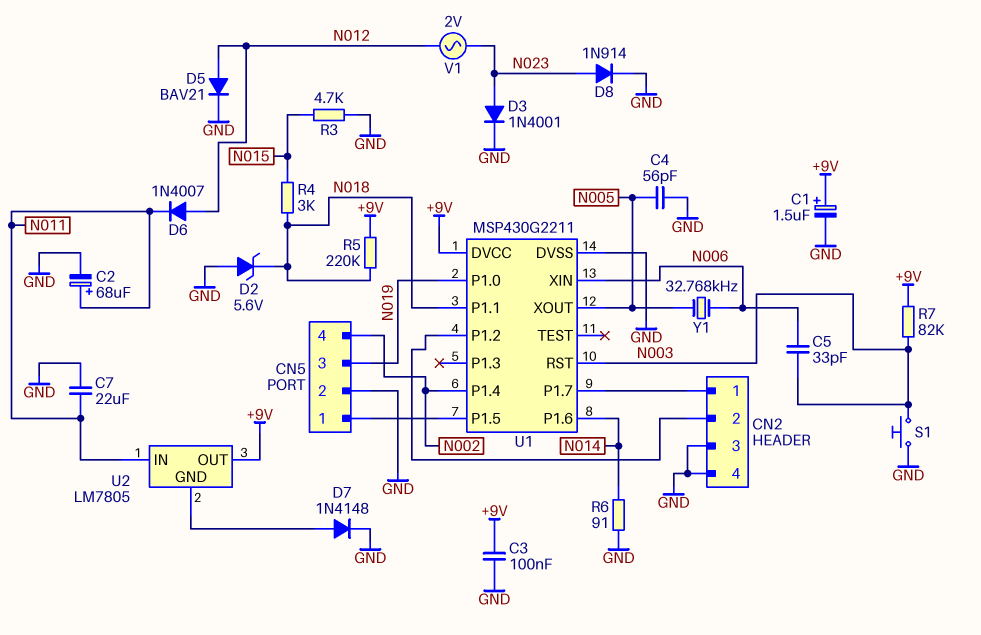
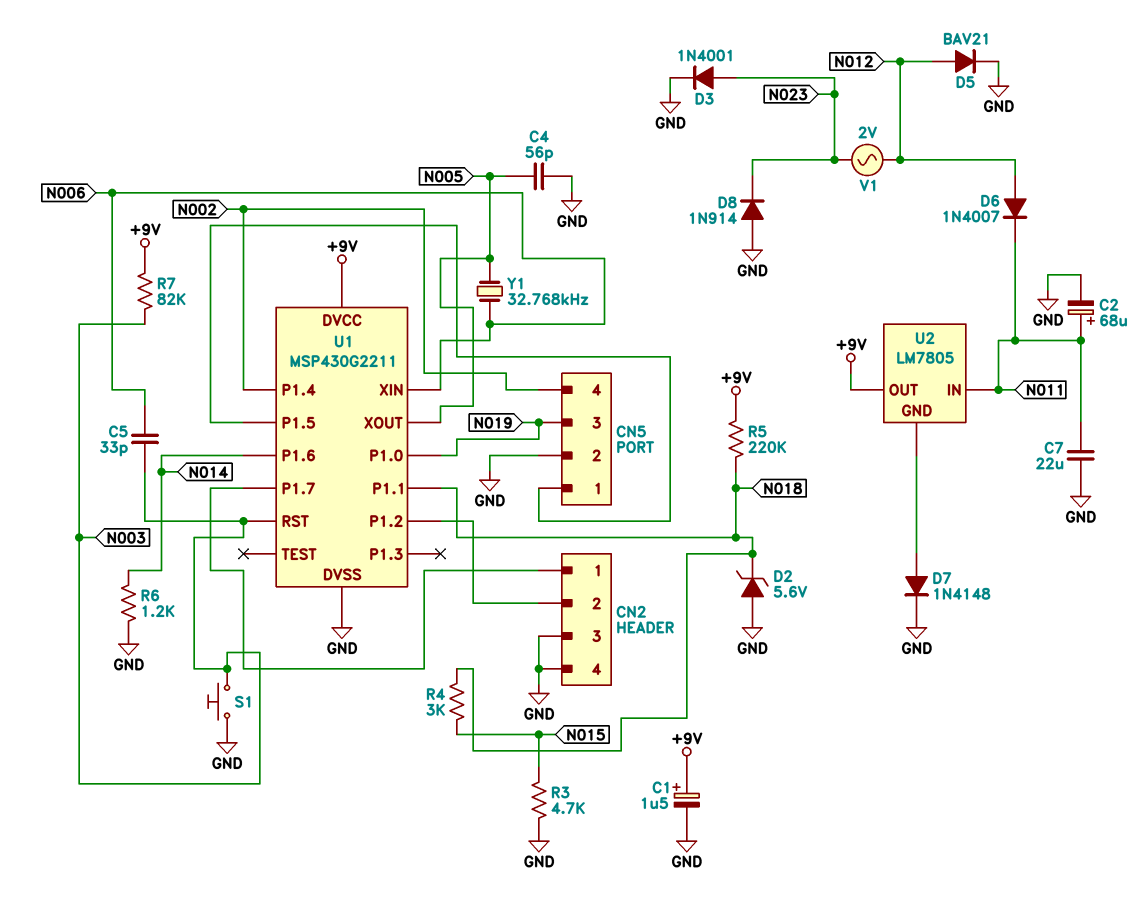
C3: 100nF (+9V, GND) -> none
D8: diode 1N914 (A N023, K GND) -> diode 1N914 (A GND, K N023)
R6: 91 (GND, N014) -> 1.2k (GND, N014)

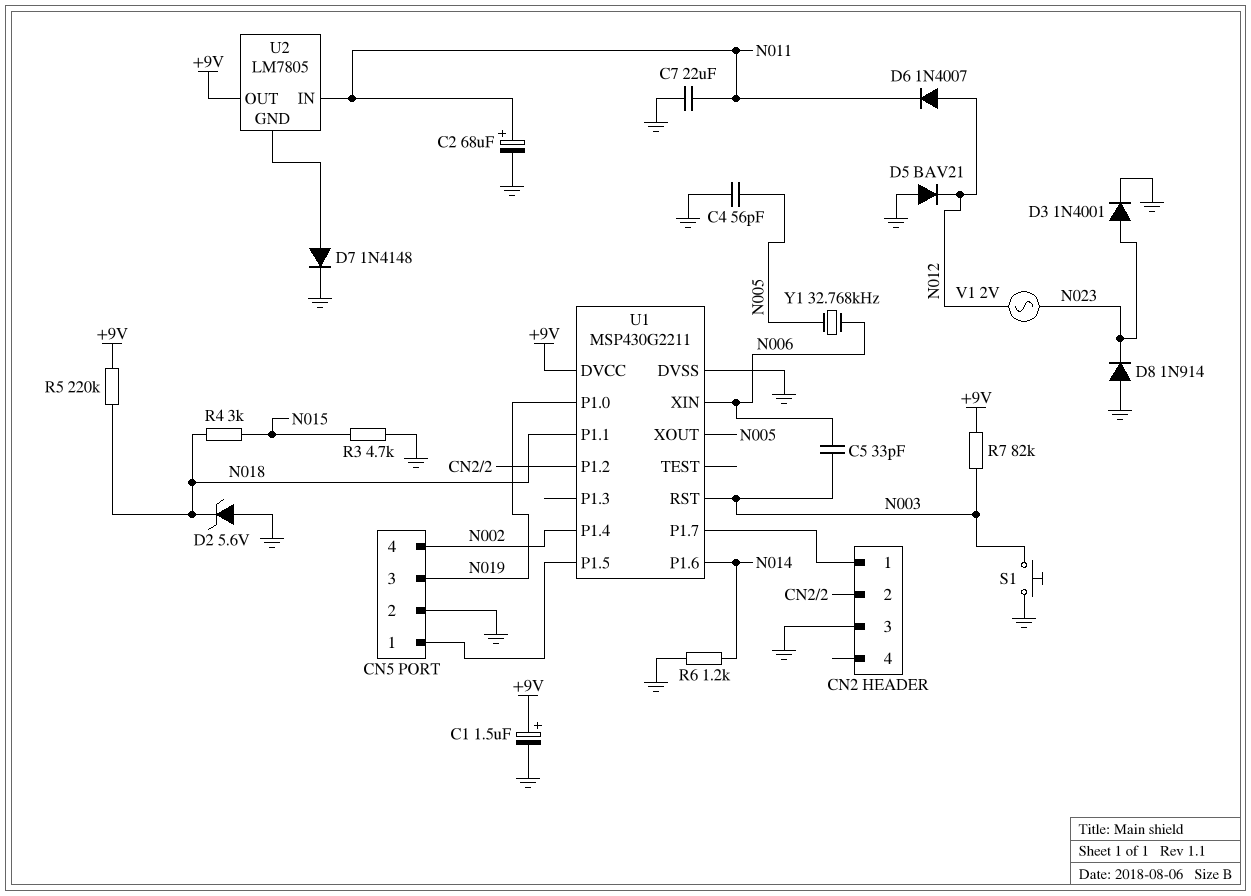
CN2 pin 4: GND -> none
D5: diode BAV21 (A N012, K GND) -> diode BAV21 (A GND, K N012)

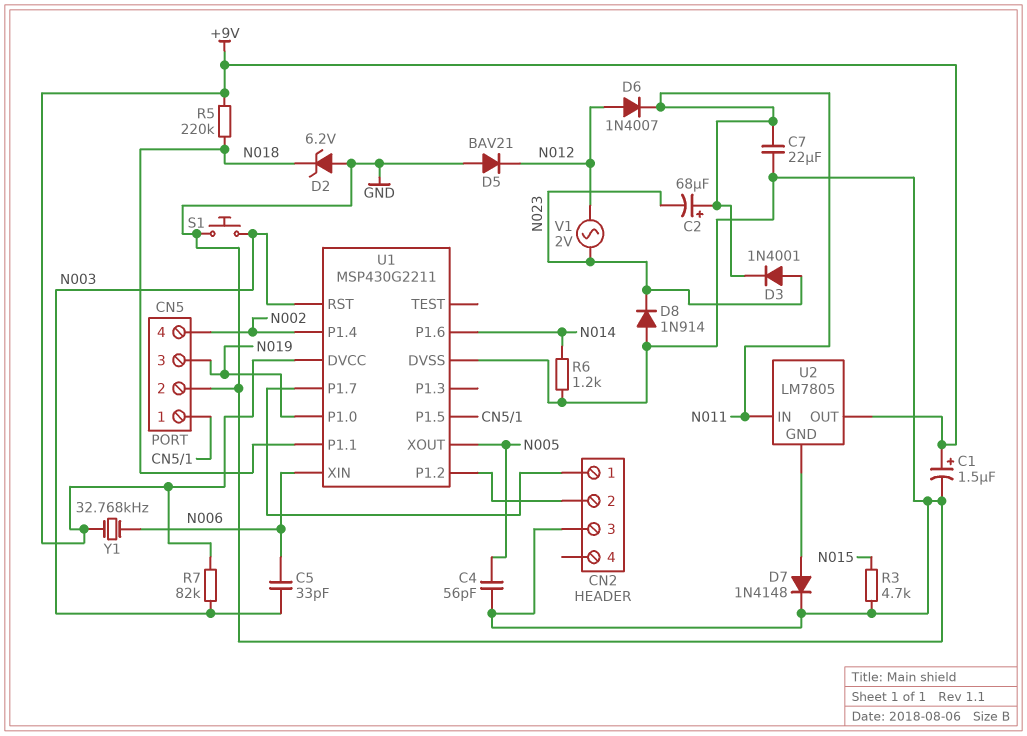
C2: 68uF (plus N011, minus GND) -> 68uF (plus N011, minus N023)
D2: zener 5.6V (A GND, K N018) -> zener 6.2V (A GND, K N018)
D3: diode 1N4001 (A N023, K GND) -> diode 1N4001 (A N023, K N011)
R4: 3k (N015, N018) -> none
Y1: 32.768kHz (N005, N006) -> 32.768kHz (+9V, N006)

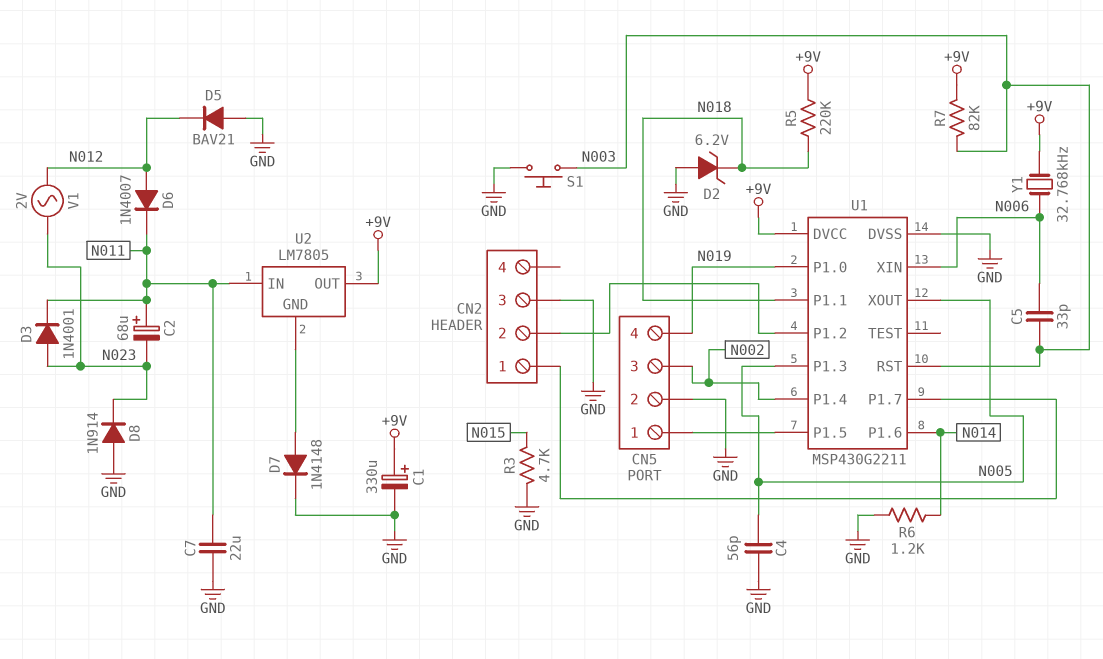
C1: 1.5uF (plus +9V, minus GND) -> 330uF (plus +9V, minus GND)
CN5 pin 3: N019 -> N002
CN5 pin 4: N002 -> N019
U1 pin P1.3: none -> N005

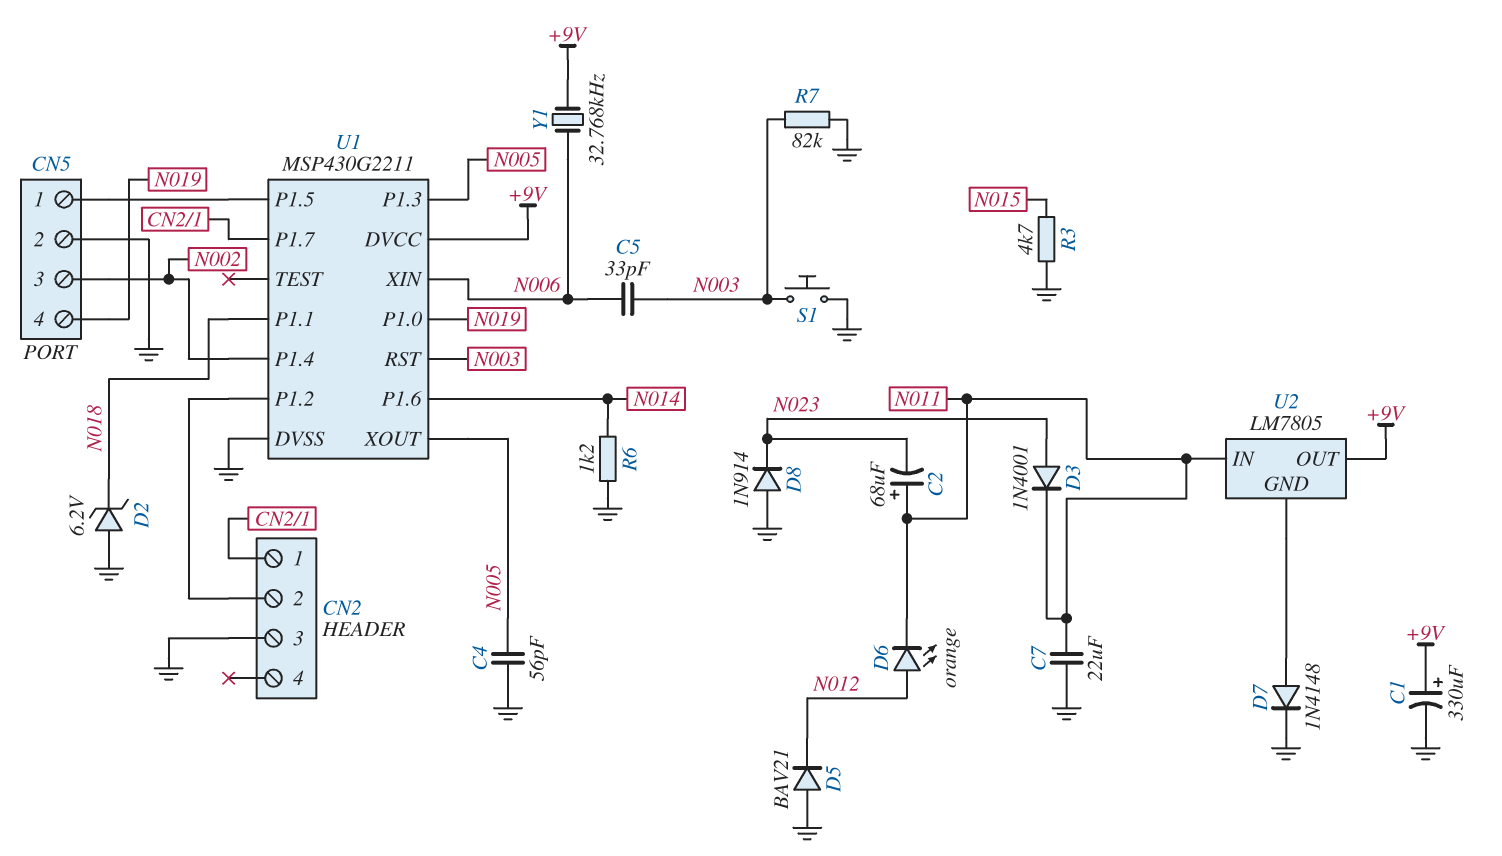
D6: diode 1N4007 (A N012, K N011) -> LED orange (A N012, K N011)
R5: 220k (+9V, N018) -> none
R7: 82k (+9V, N003) -> 82k (GND, N003)
V1: AC 2V (N012, N023) -> none

